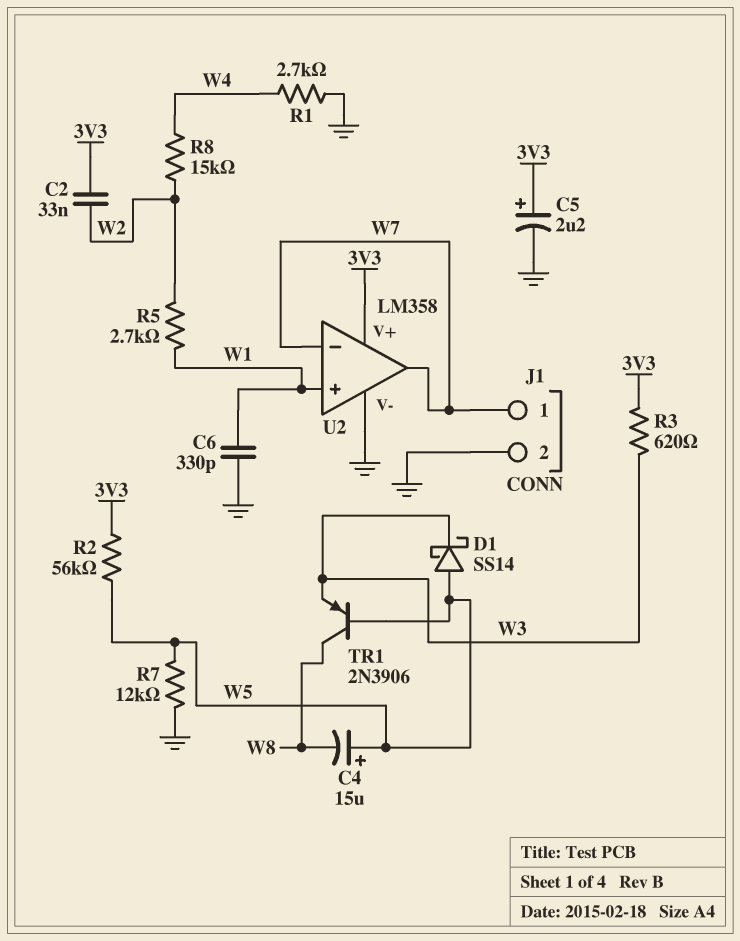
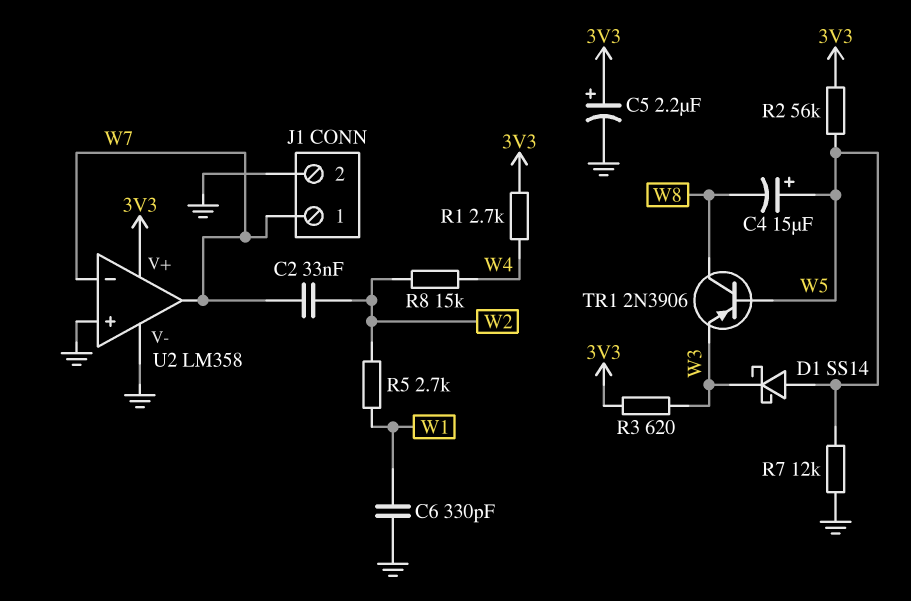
C2: 33nF (3V3, W2) -> 33nF (W2, W7)
R1: 2.7k (GND, W4) -> 2.7k (3V3, W4)
U2 pin in+: W1 -> GND

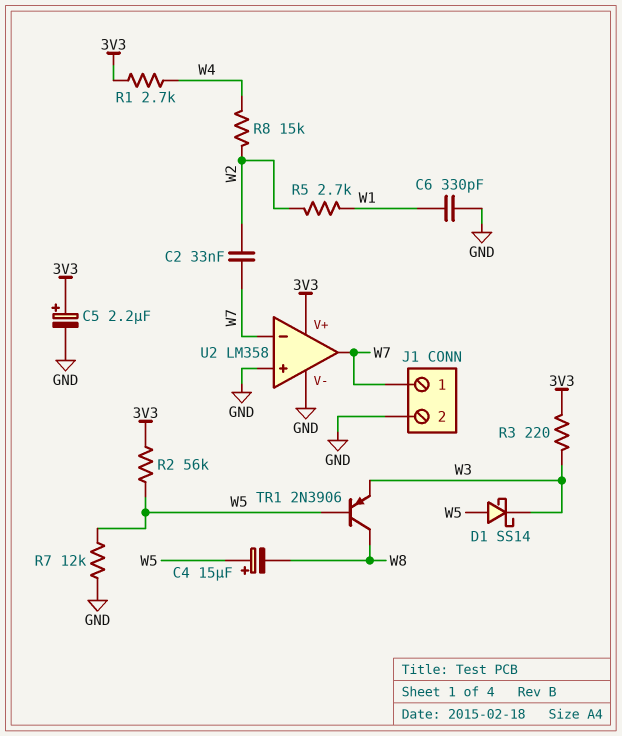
R3: 620 (3V3, W3) -> 220 (3V3, W3)

